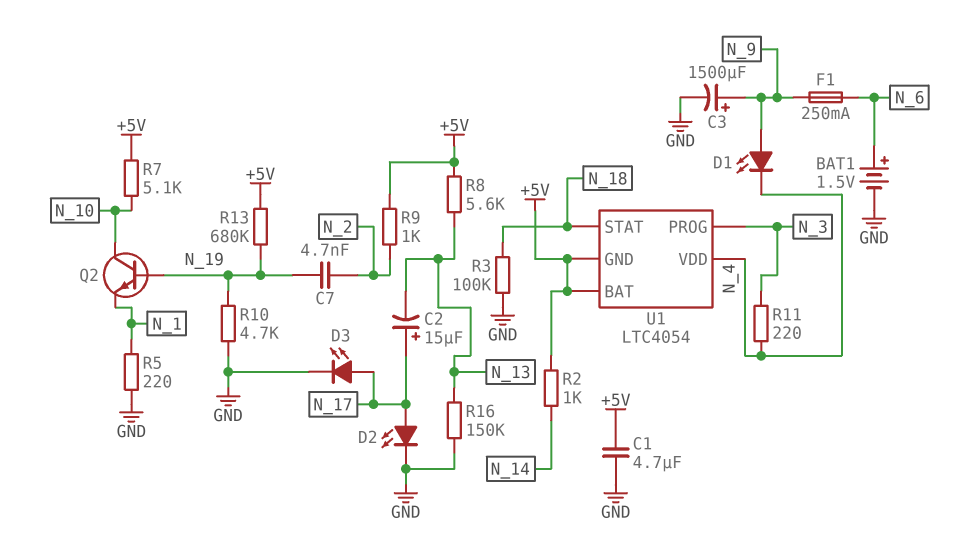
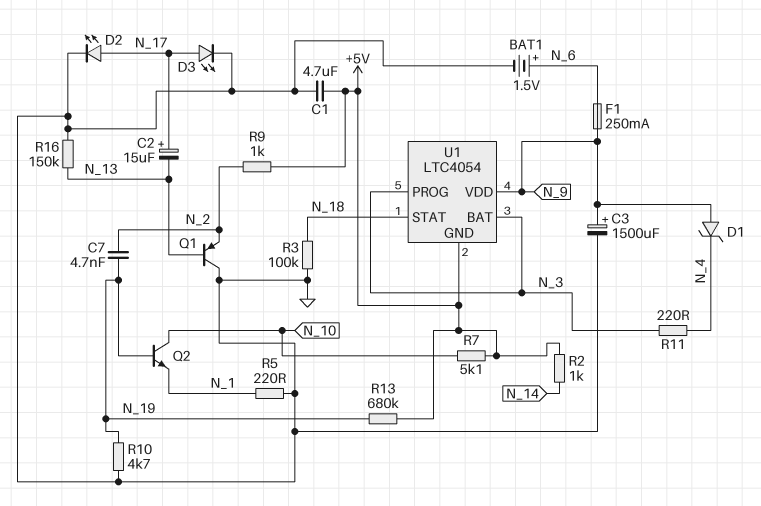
D1: LED (A N_9, K N_4) -> zener (A N_9, K N_4)
Q1: none -> PNP (B N_13, C GND, E N_2)
R8: 5.6k (+5V, N_13) -> none
U1 pin BAT: +5V -> N_3
U1 pin VDD: N_4 -> N_9

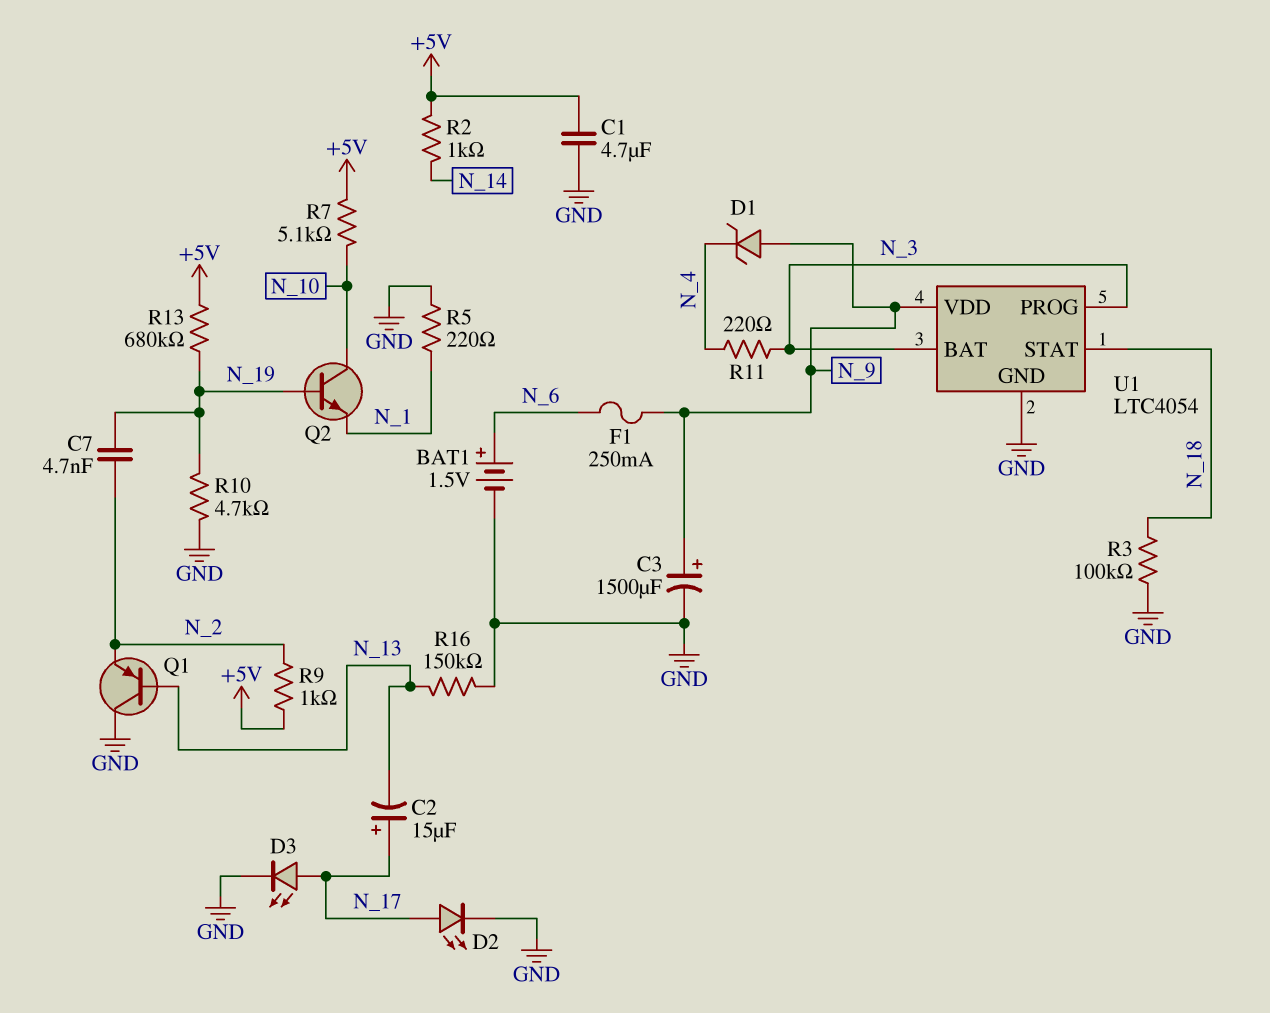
U1 pin GND: +5V -> GND

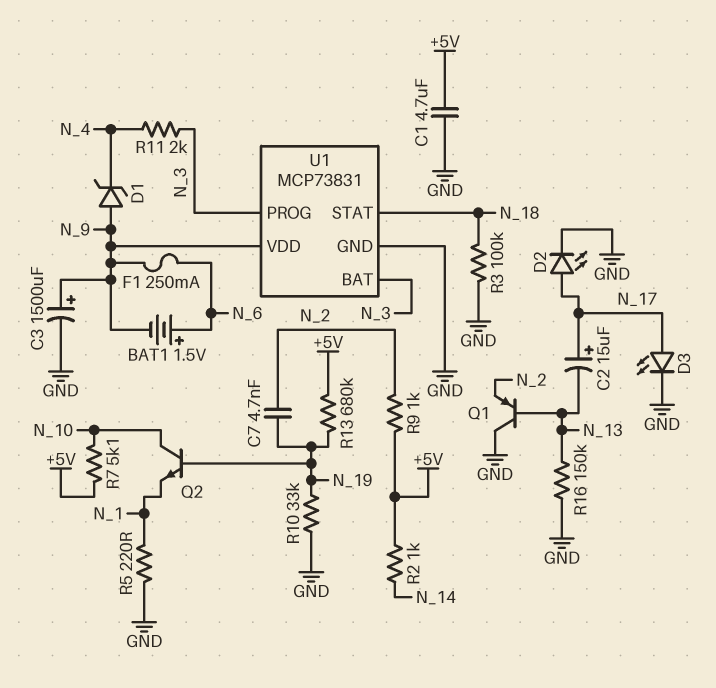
BAT1: 1.5V (plus N_6, minus GND) -> 1.5V (plus N_6, minus N_9)
R10: 4.7k (GND, N_19) -> 33k (GND, N_19)
R11: 220 (N_3, N_4) -> 2k (N_3, N_4)
U1: LTC4054 -> MCP73831

